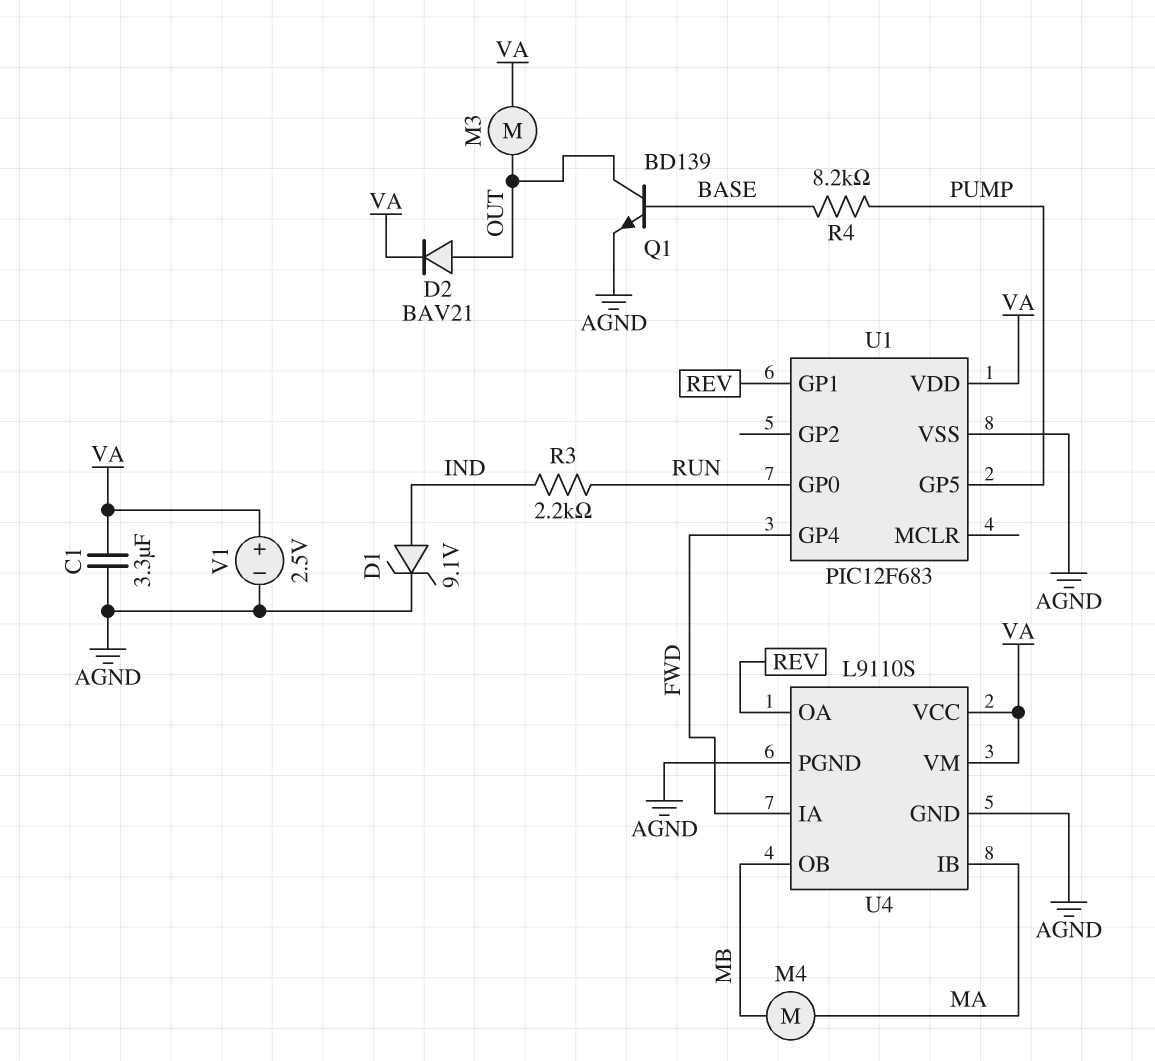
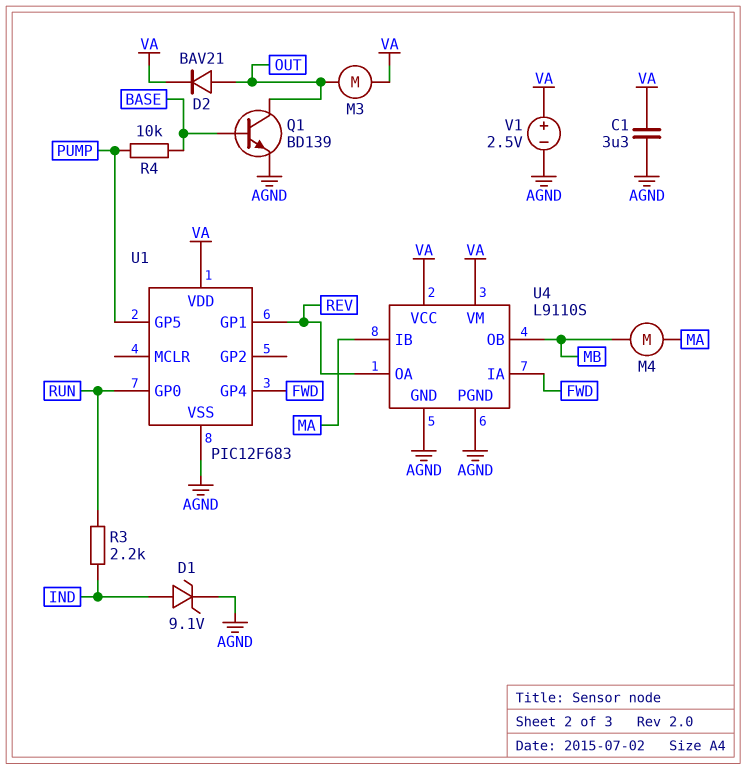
R4: 8.2k (BASE, PUMP) -> 10k (BASE, PUMP)

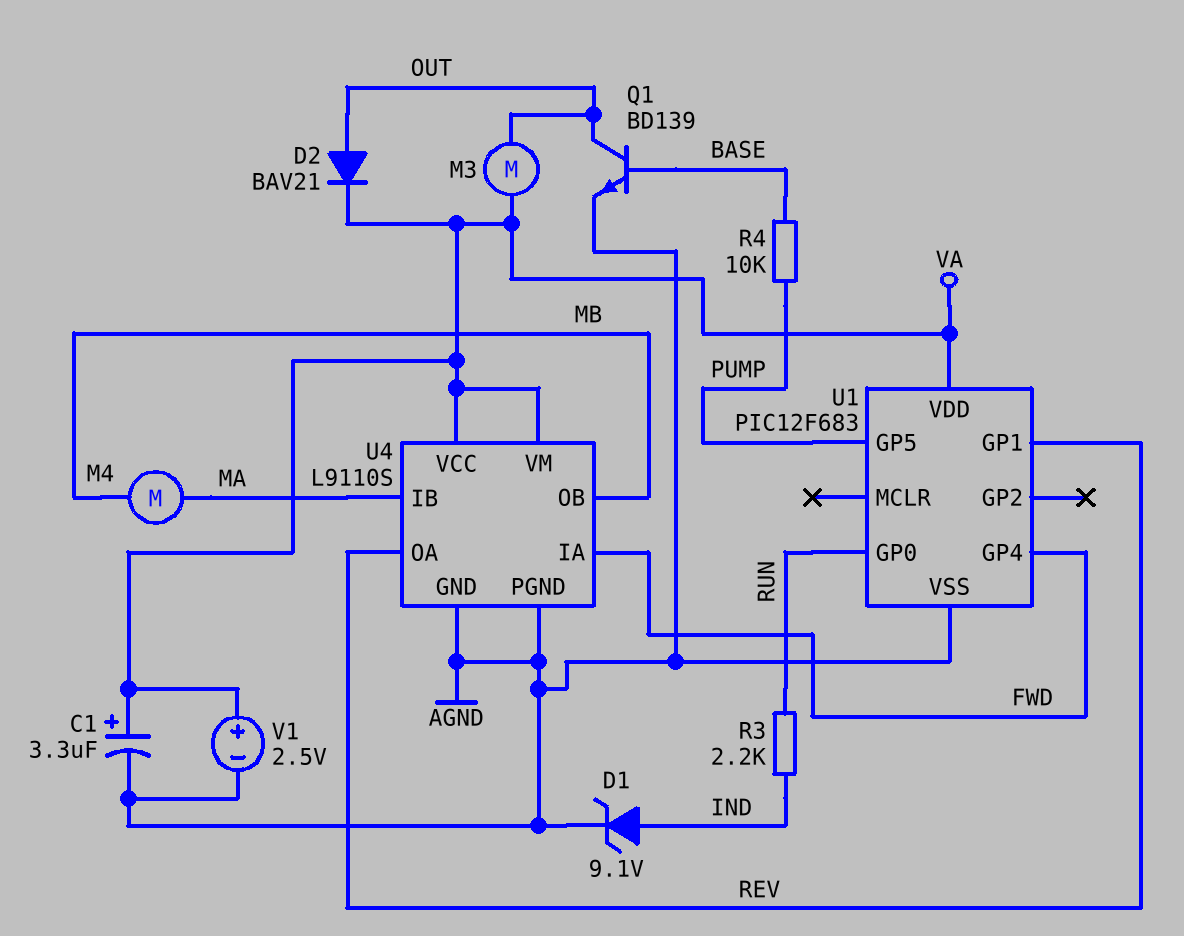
C1: 3.3uF (AGND, VA) -> 3.3uF (plus VA, minus AGND)

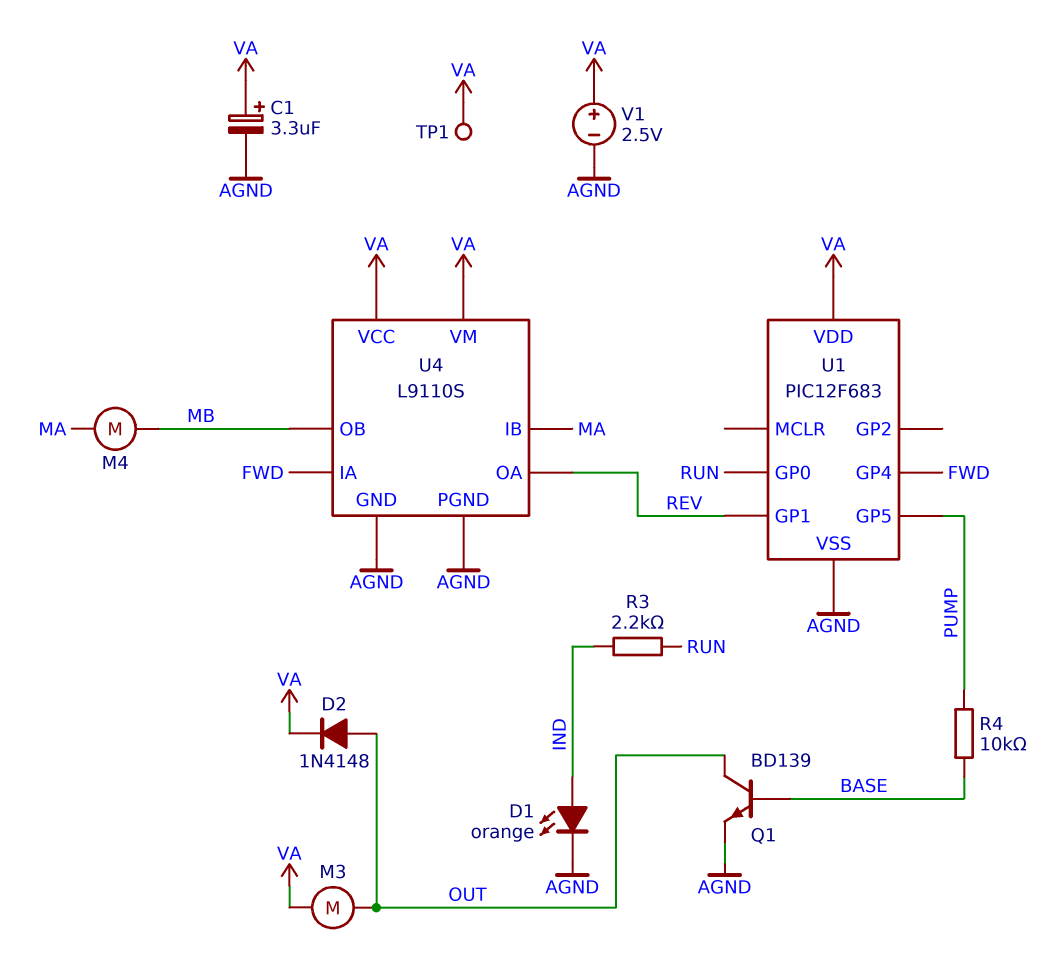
D1: zener 9.1V (A IND, K AGND) -> LED orange (A IND, K AGND)
D2: diode BAV21 (A OUT, K VA) -> diode 1N4148 (A OUT, K VA)
TP1: none -> test point (VA)

